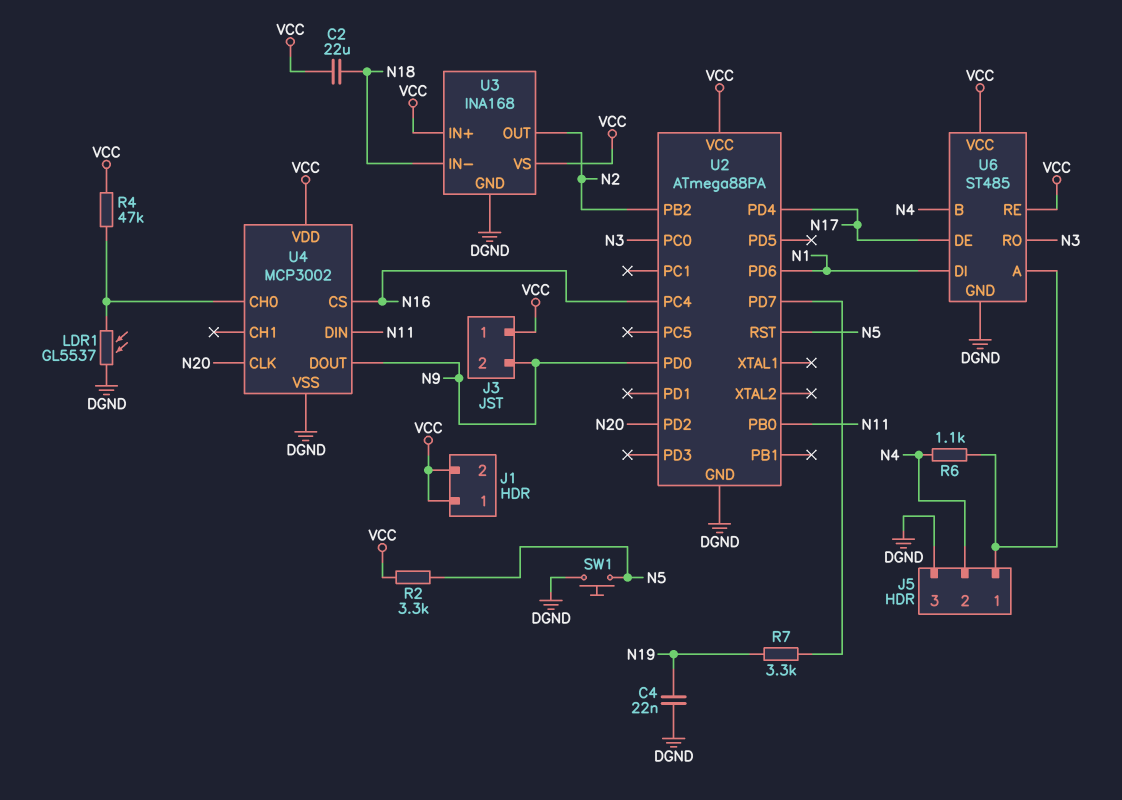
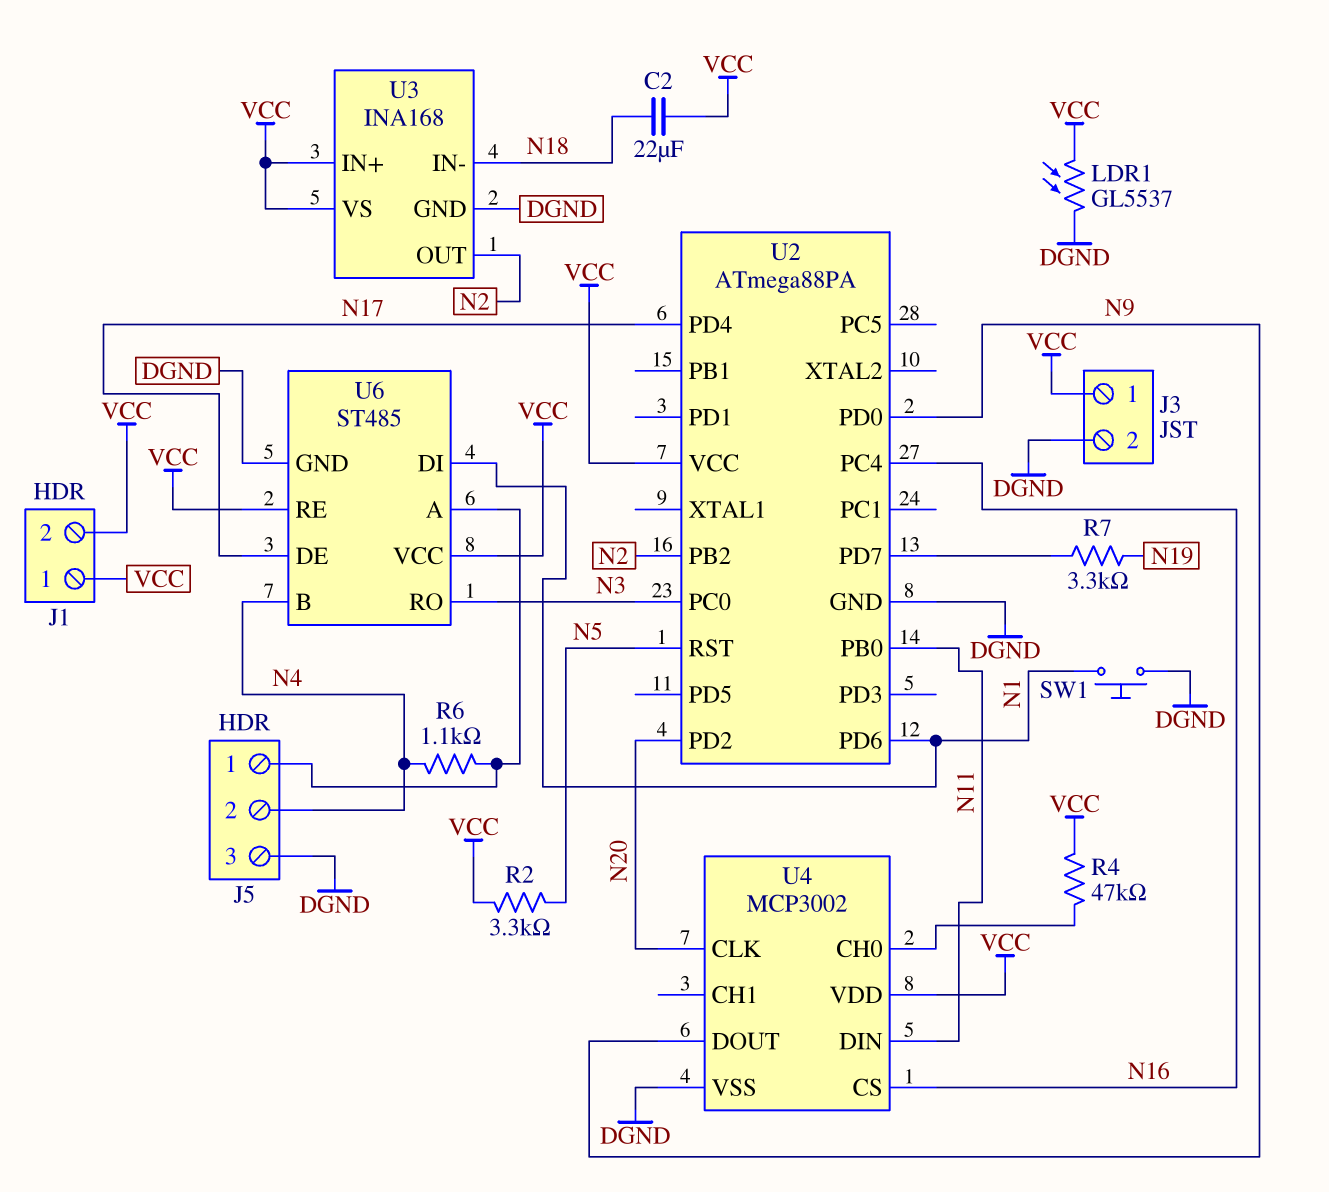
C4: 22nF (DGND, N19) -> none
J3 pin 2: N9 -> DGND
LDR1: GL5537 (DGND, U4/CH0) -> GL5537 (DGND, VCC)
SW1: button (DGND, N5) -> button (DGND, N1)

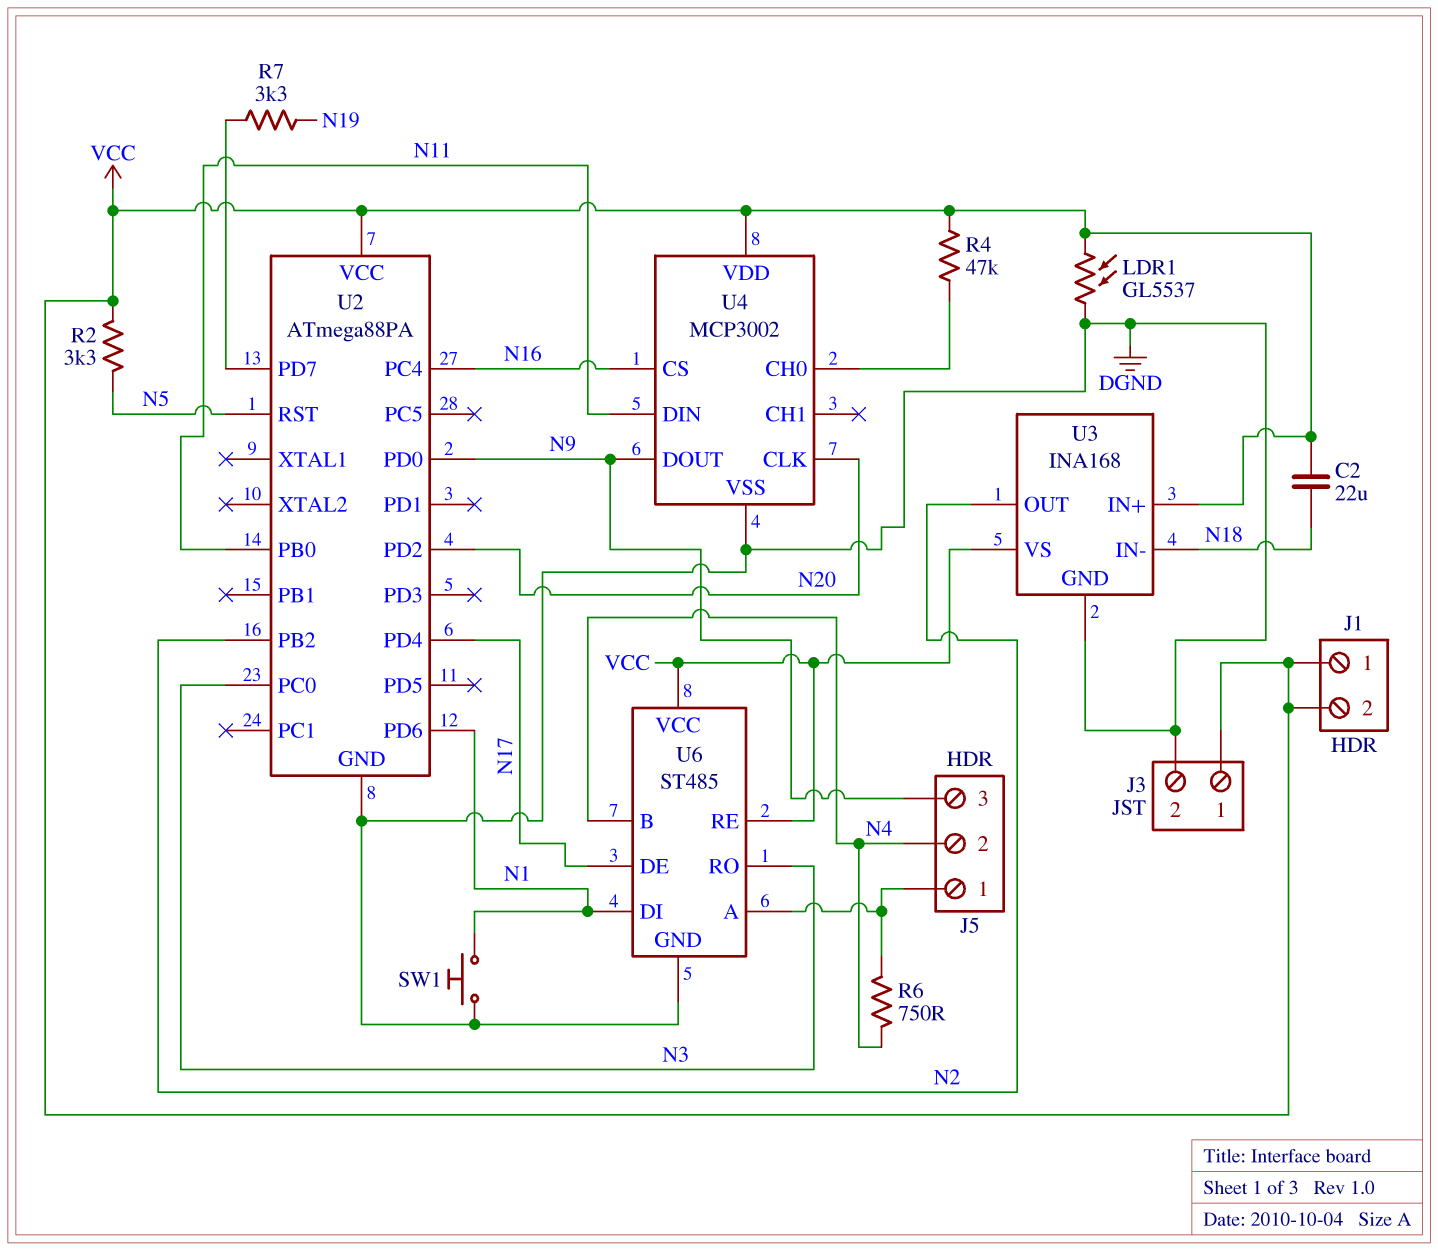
J5 pin 3: DGND -> N9
R6: 1.1k (J5/1, N4) -> 750 (J5/1, N4)

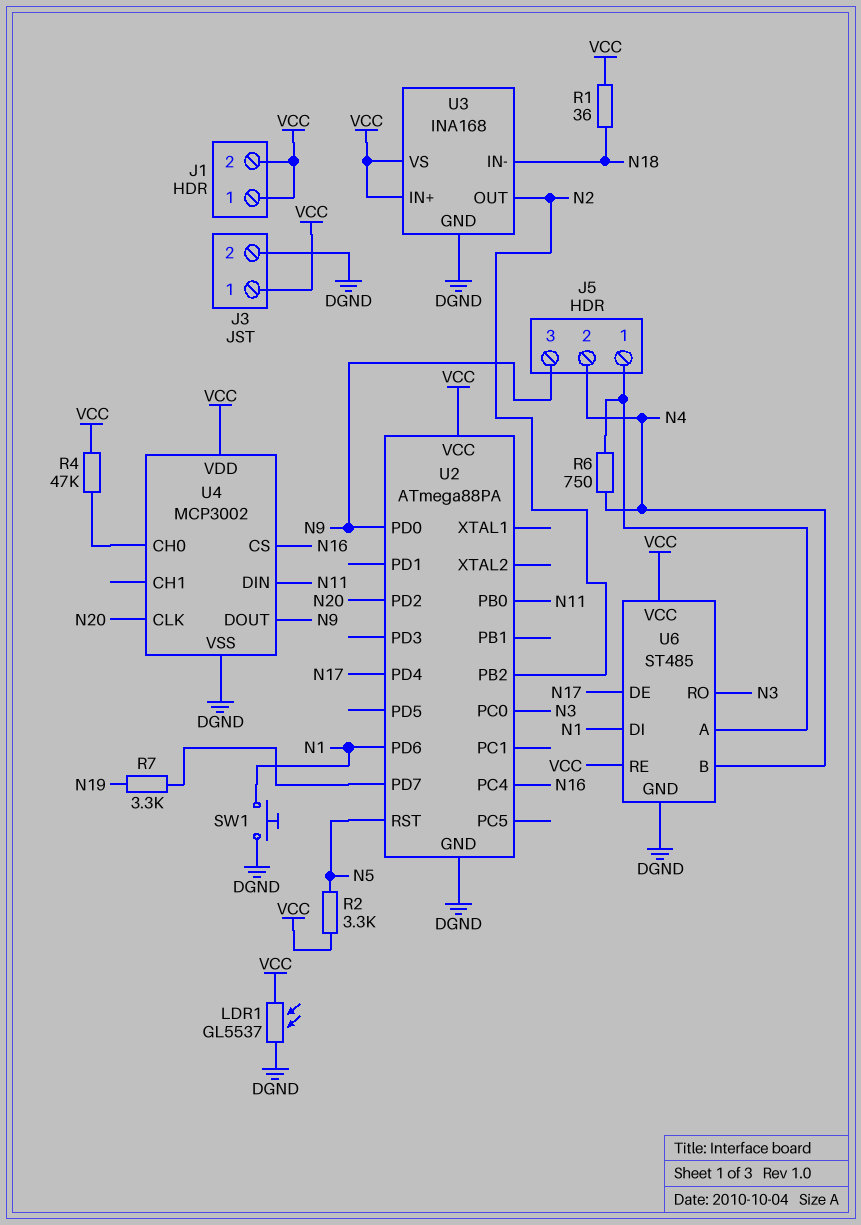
C2: 22uF (N18, VCC) -> none
R1: none -> 36 (N18, VCC)

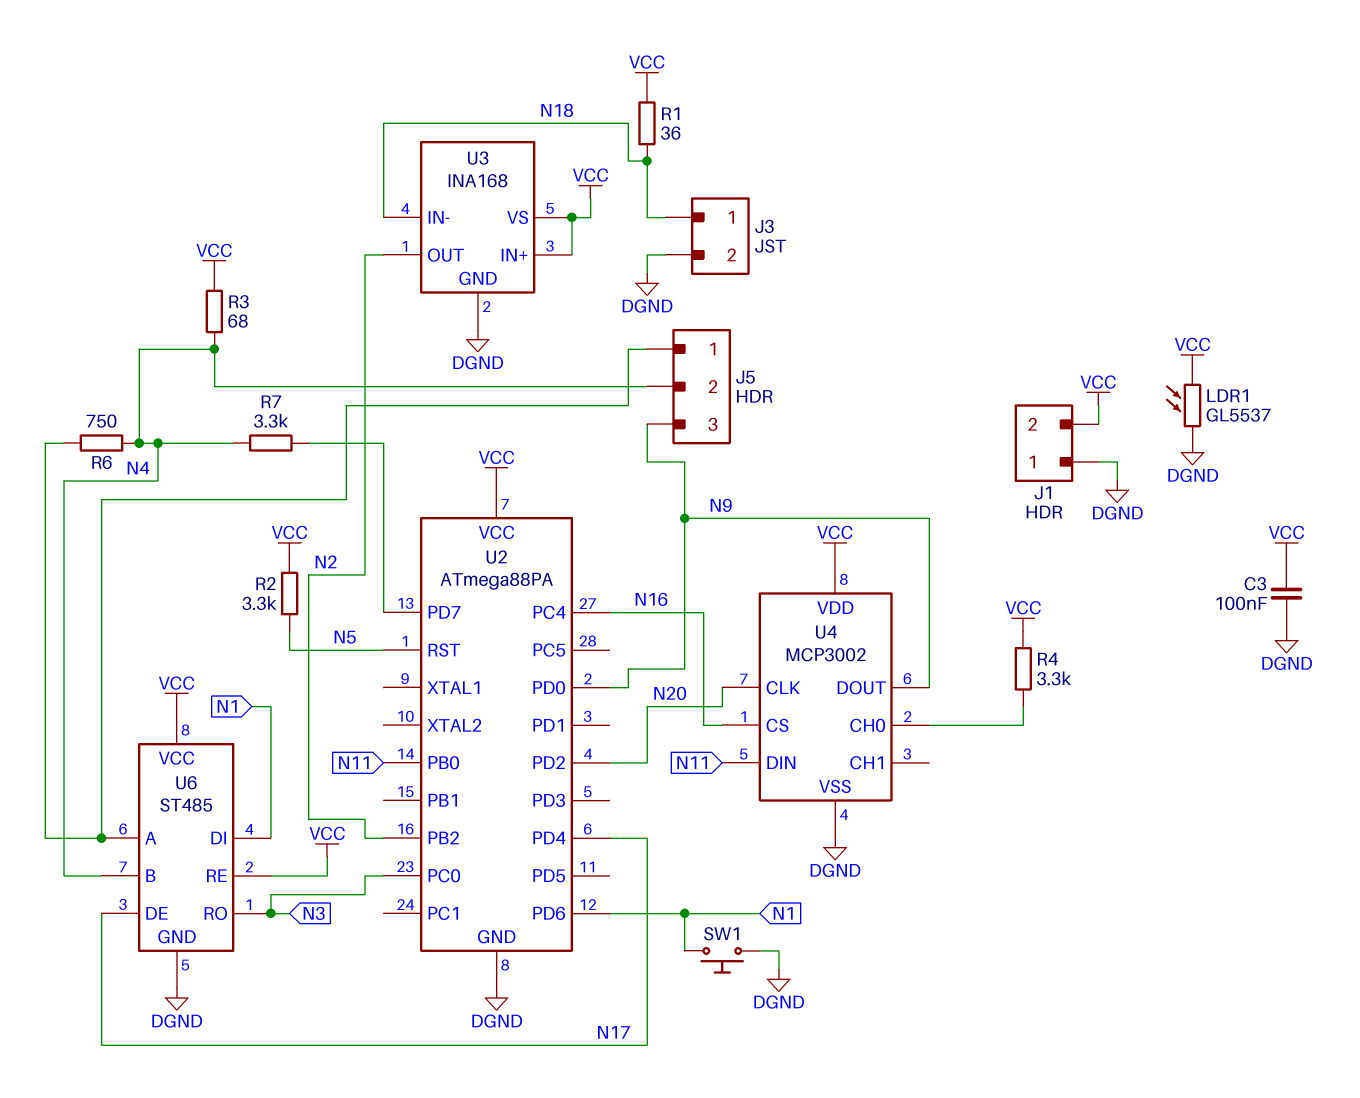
C3: none -> 100nF (DGND, VCC)
J1 pin 1: VCC -> DGND
J3 pin 1: VCC -> N18
R3: none -> 68 (N4, VCC)
R4: 47k (U4/CH0, VCC) -> 3.3k (U4/CH0, VCC)
R7: 3.3k (N19, U2/PD7) -> 3.3k (N4, U2/PD7)

